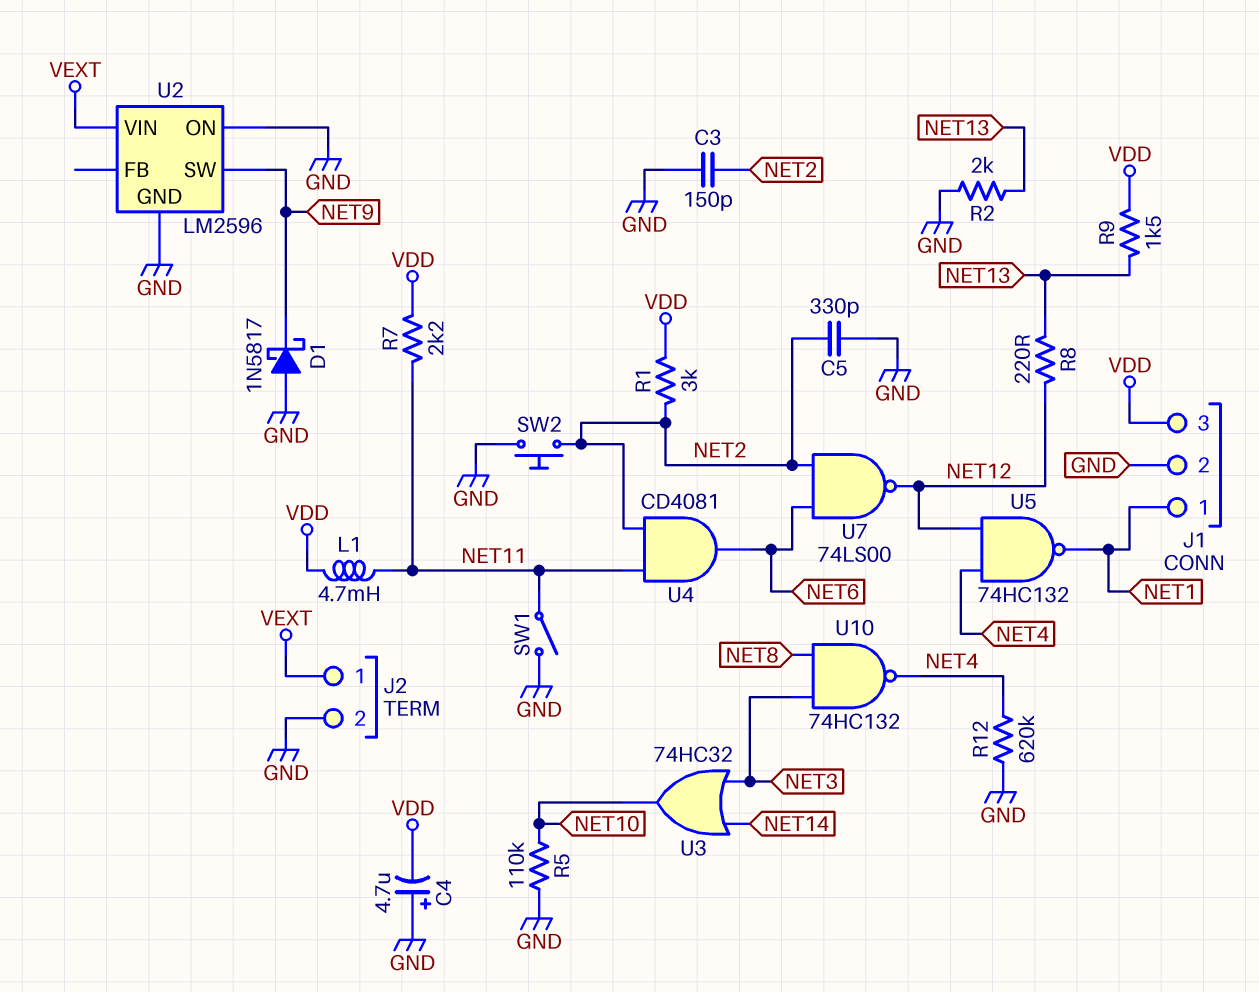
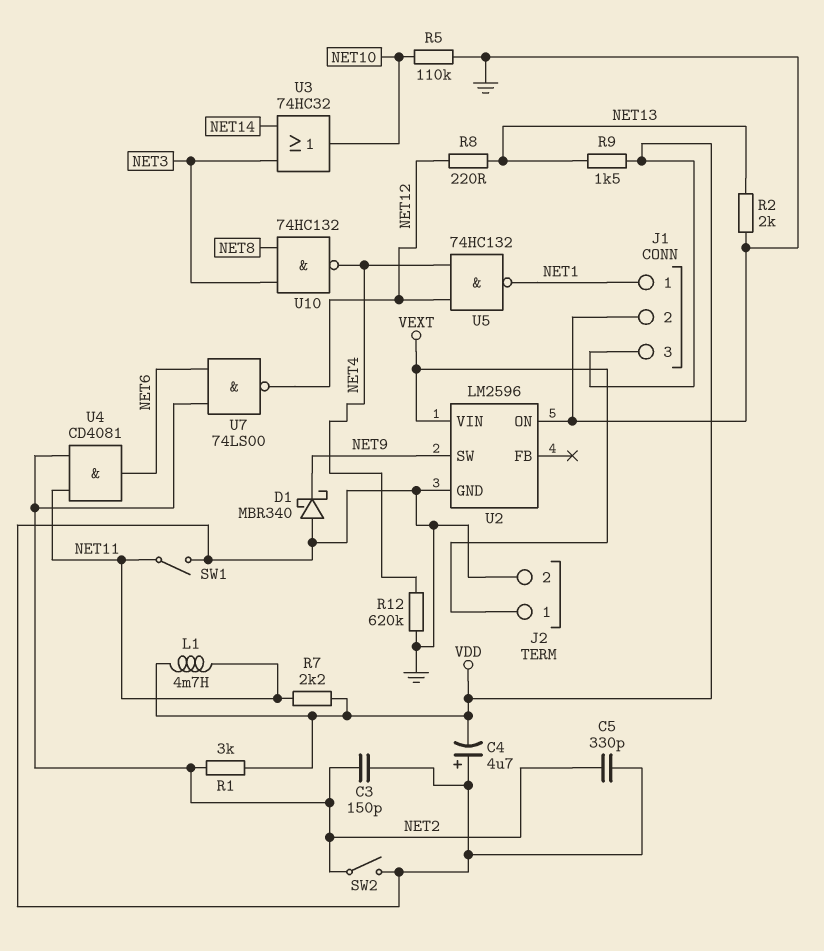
D1: schottky 1N5817 (A GND, K NET9) -> schottky MBR340 (A GND, K NET9)
SW2: button (GND, NET2) -> switch (GND, NET2)

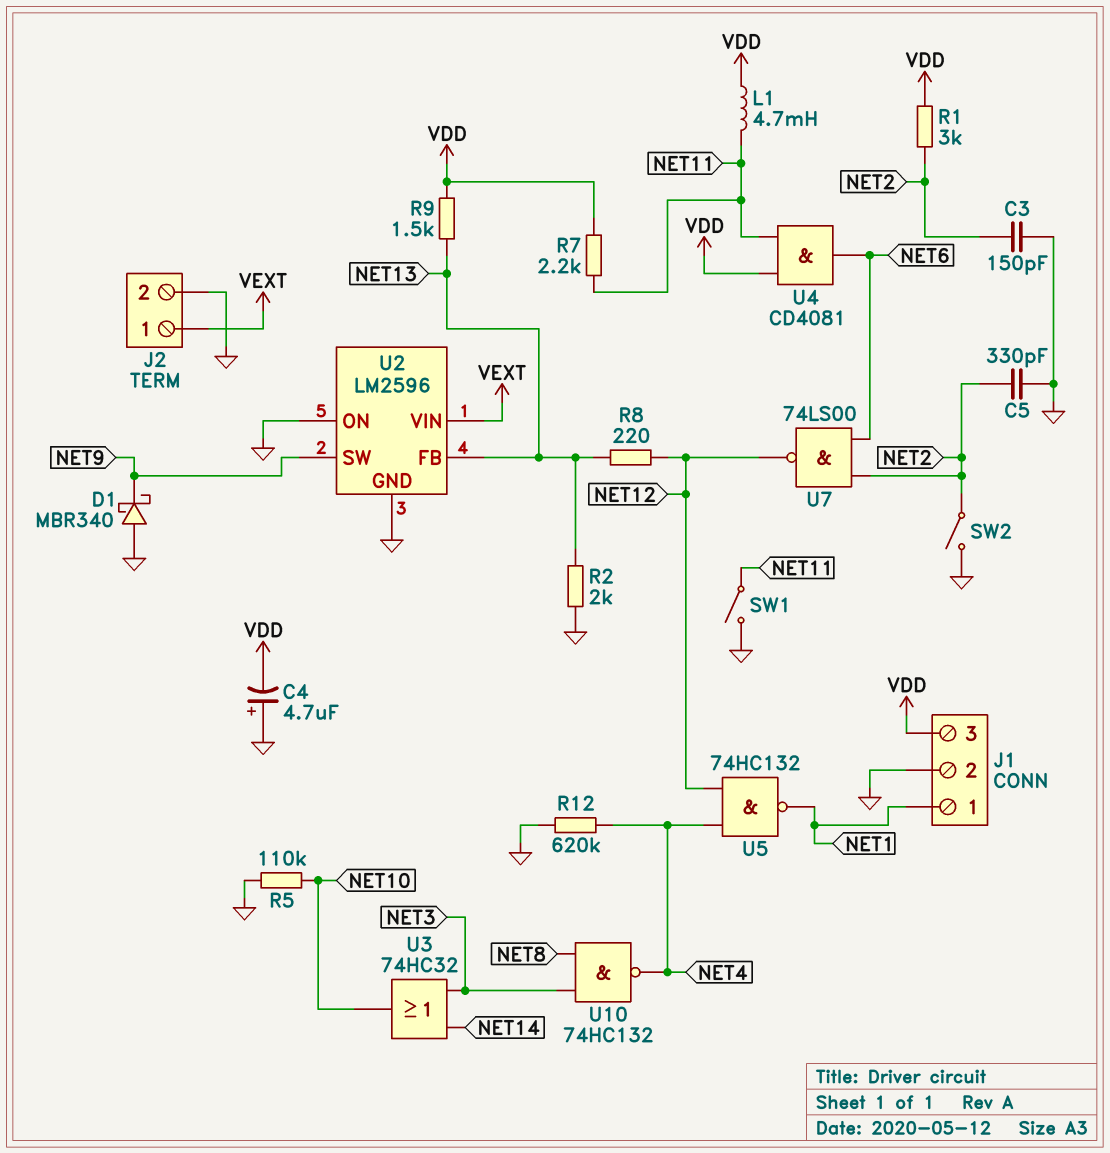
U2 pin FB: none -> NET13
U4: AND CD4081 (in NET2, in NET11, out NET6) -> AND CD4081 (in NET11, in VDD, out NET6)

